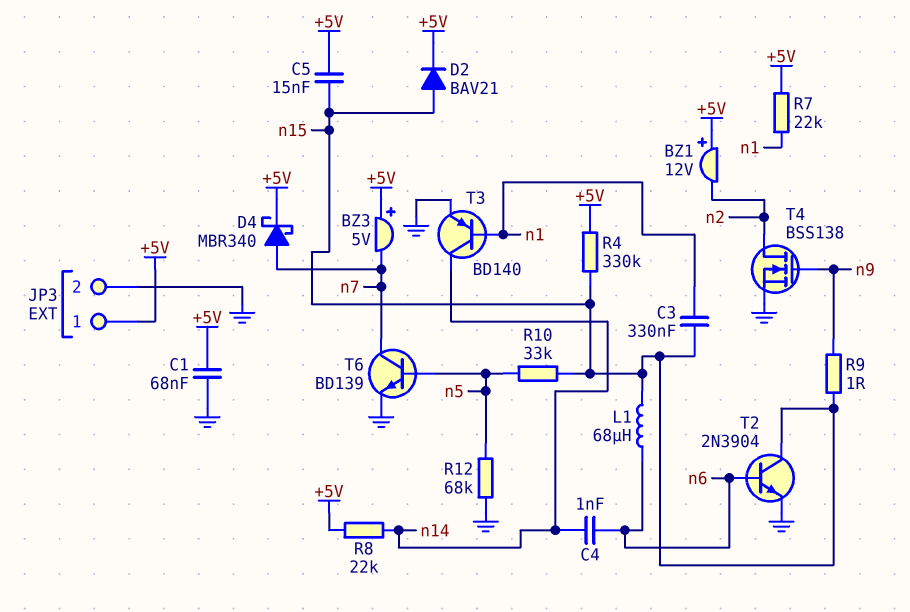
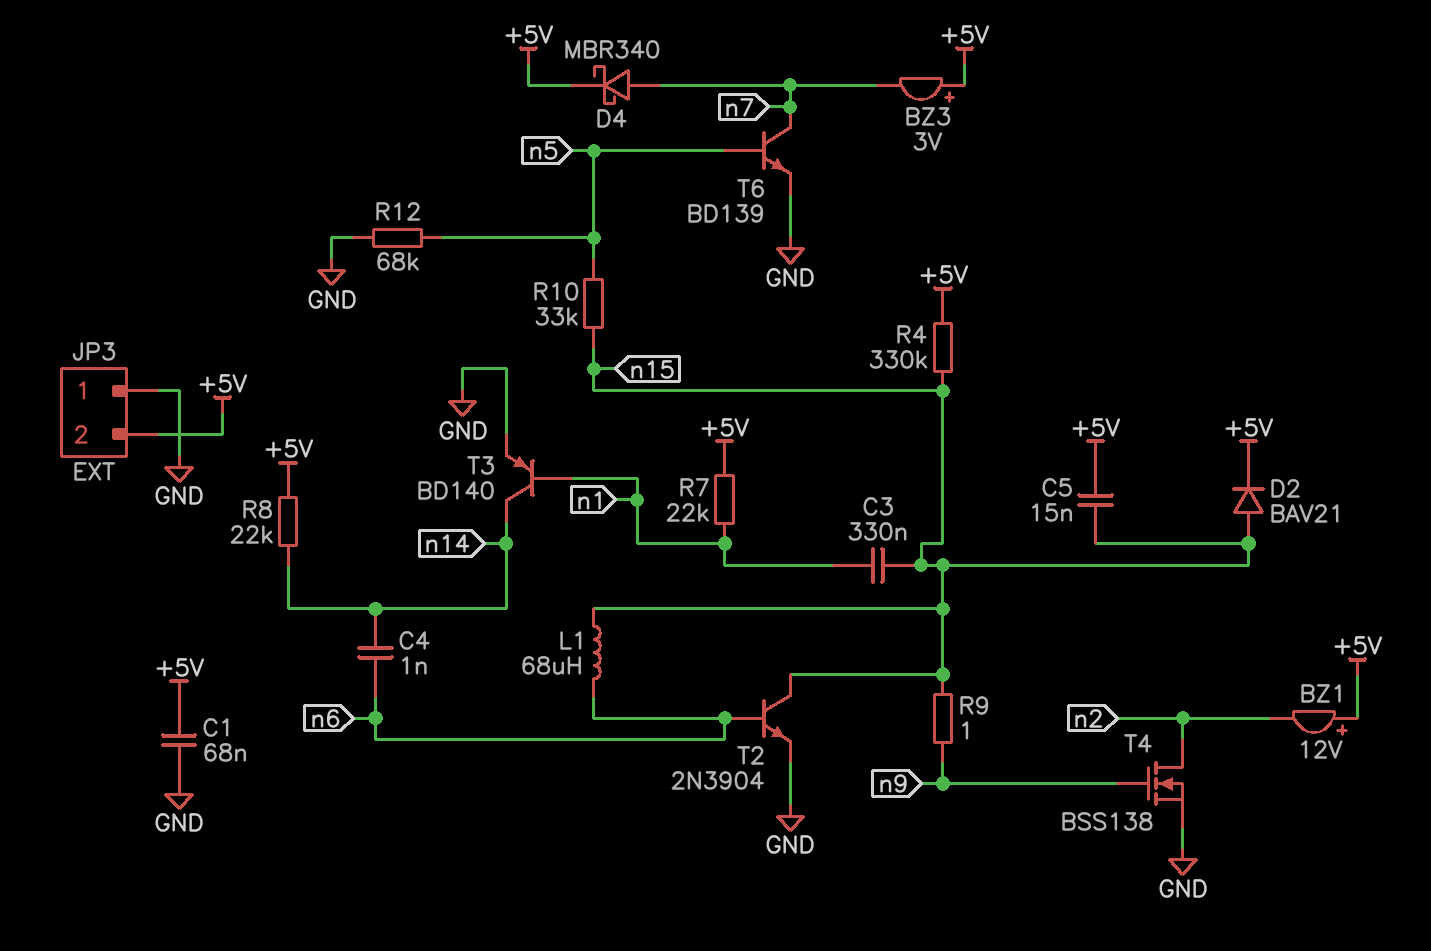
BZ3: buzzer 5V (plus +5V, minus n7) -> buzzer 3V (plus +5V, minus n7)
JP3 pin 1: +5V -> GND
JP3 pin 2: GND -> +5V

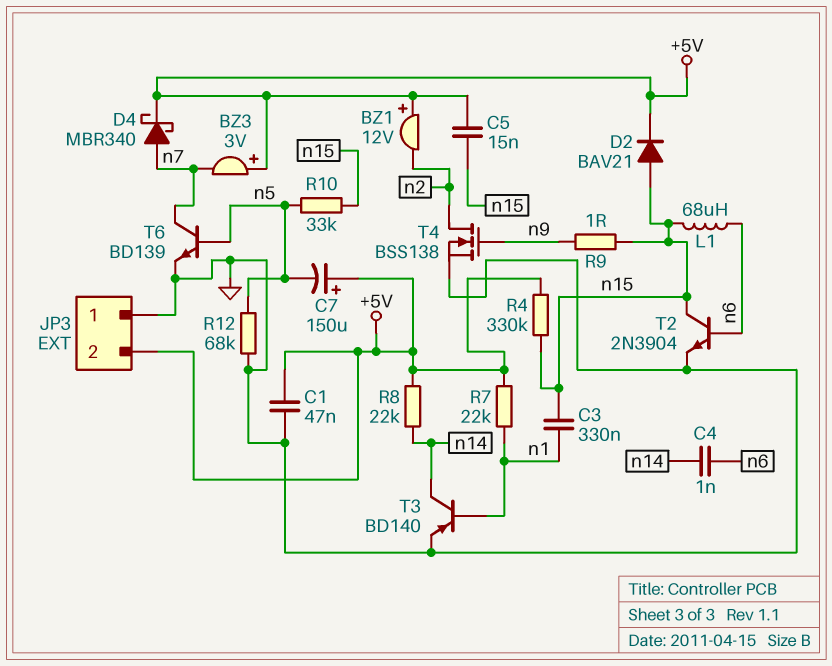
C1: 68nF (+5V, GND) -> 47nF (+5V, GND)
C7: none -> 150uF (plus +5V, minus n5)

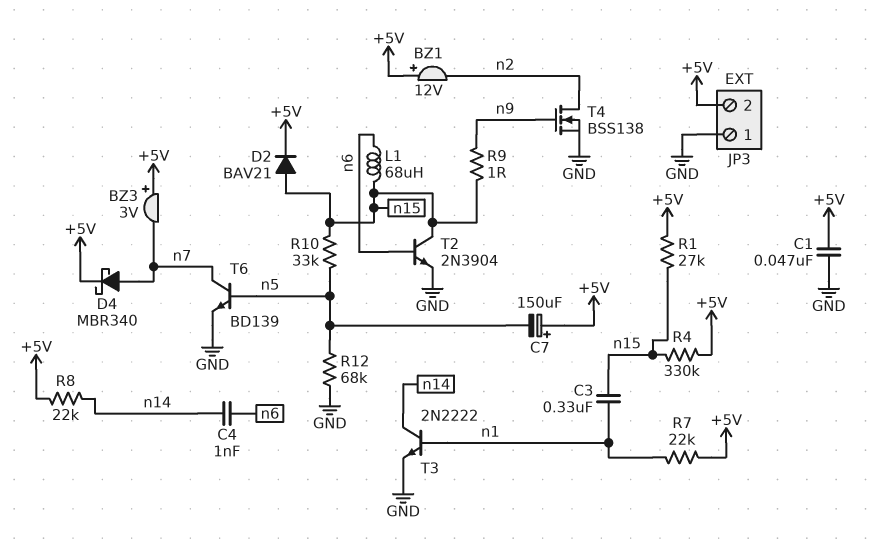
C5: 15nF (+5V, n15) -> none
R1: none -> 27k (+5V, n15)
T3: PNP BD140 (B n1, C n14, E GND) -> NPN 2N2222 (B n1, C n14, E GND)

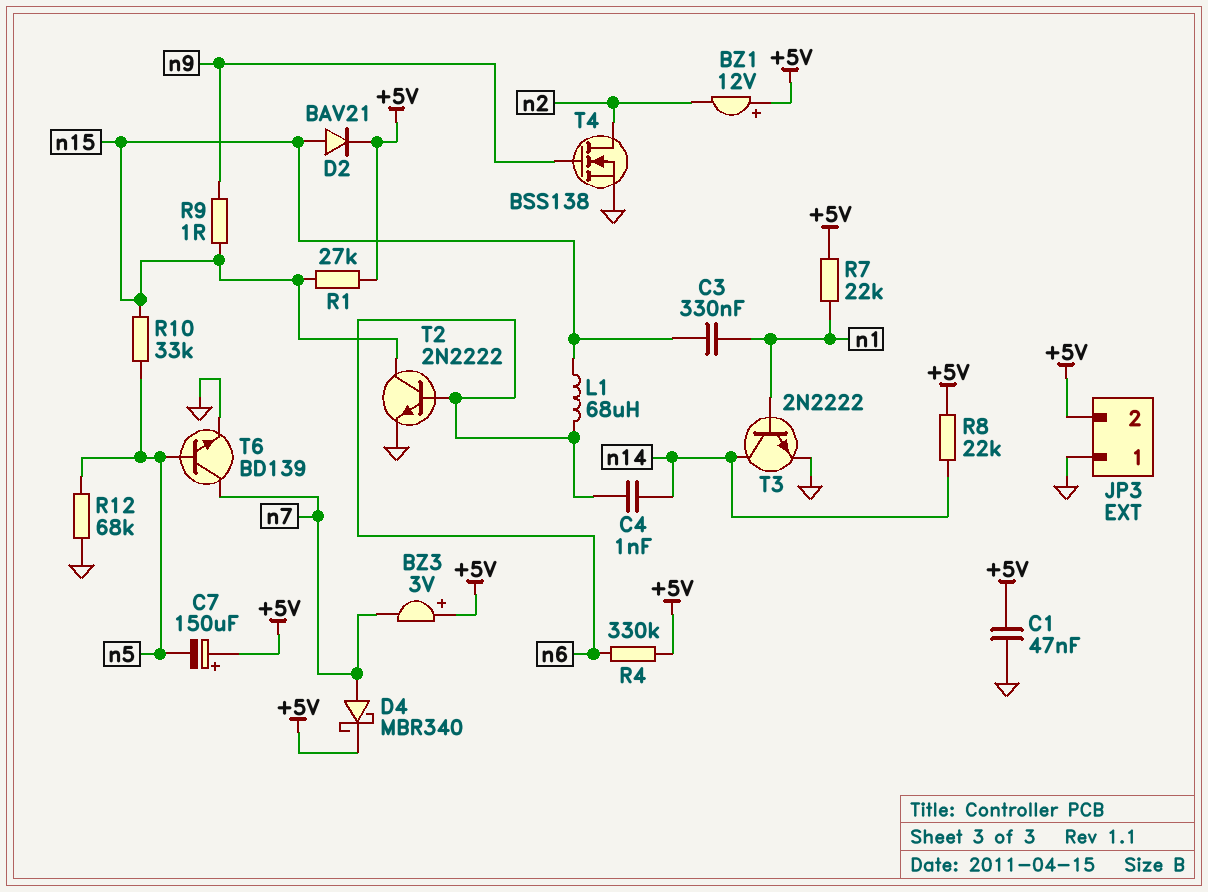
R4: 330k (+5V, n15) -> 330k (+5V, n6)
T2: NPN 2N3904 (B n6, C n15, E GND) -> NPN 2N2222 (B n6, C n15, E GND)

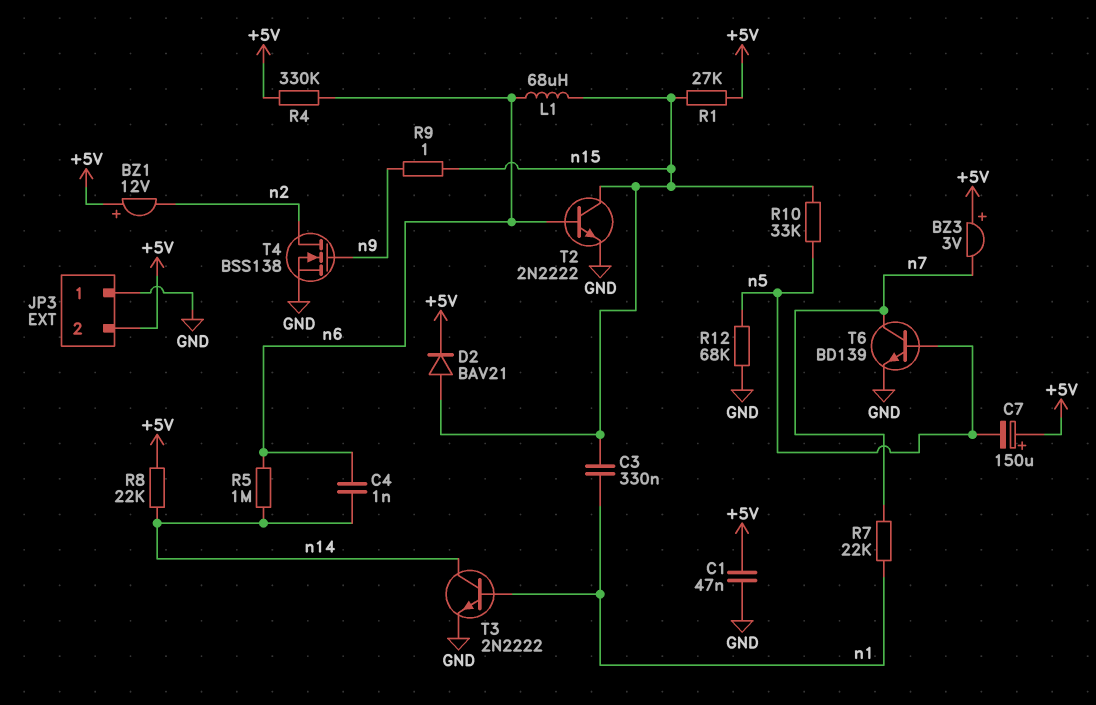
D4: schottky MBR340 (A n7, K +5V) -> none
R5: none -> 1M (n6, n14)
R7: 22k (+5V, n1) -> 22k (n1, n7)

